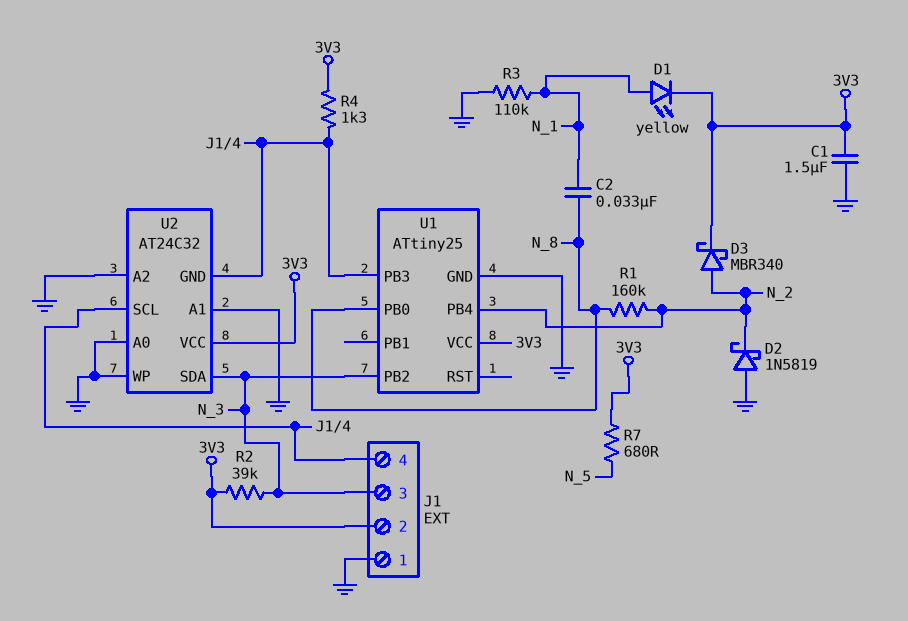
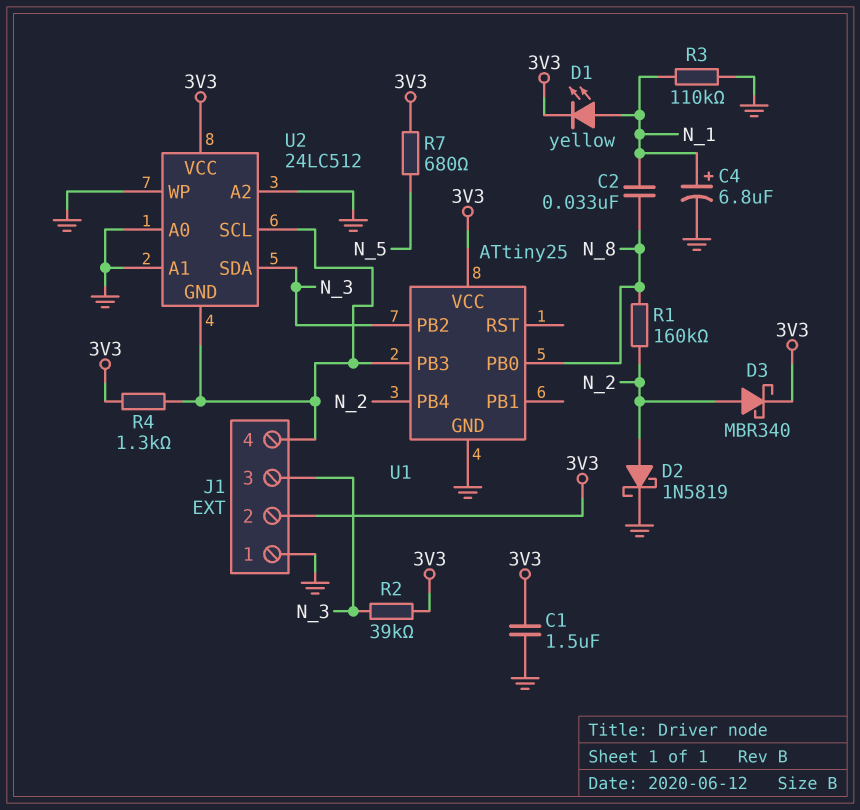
C4: none -> 6.8uF (plus N_1, minus GND)
D2: schottky 1N5819 (A GND, K N_2) -> schottky 1N5819 (A N_2, K GND)
U2: AT24C32 -> 24LC512

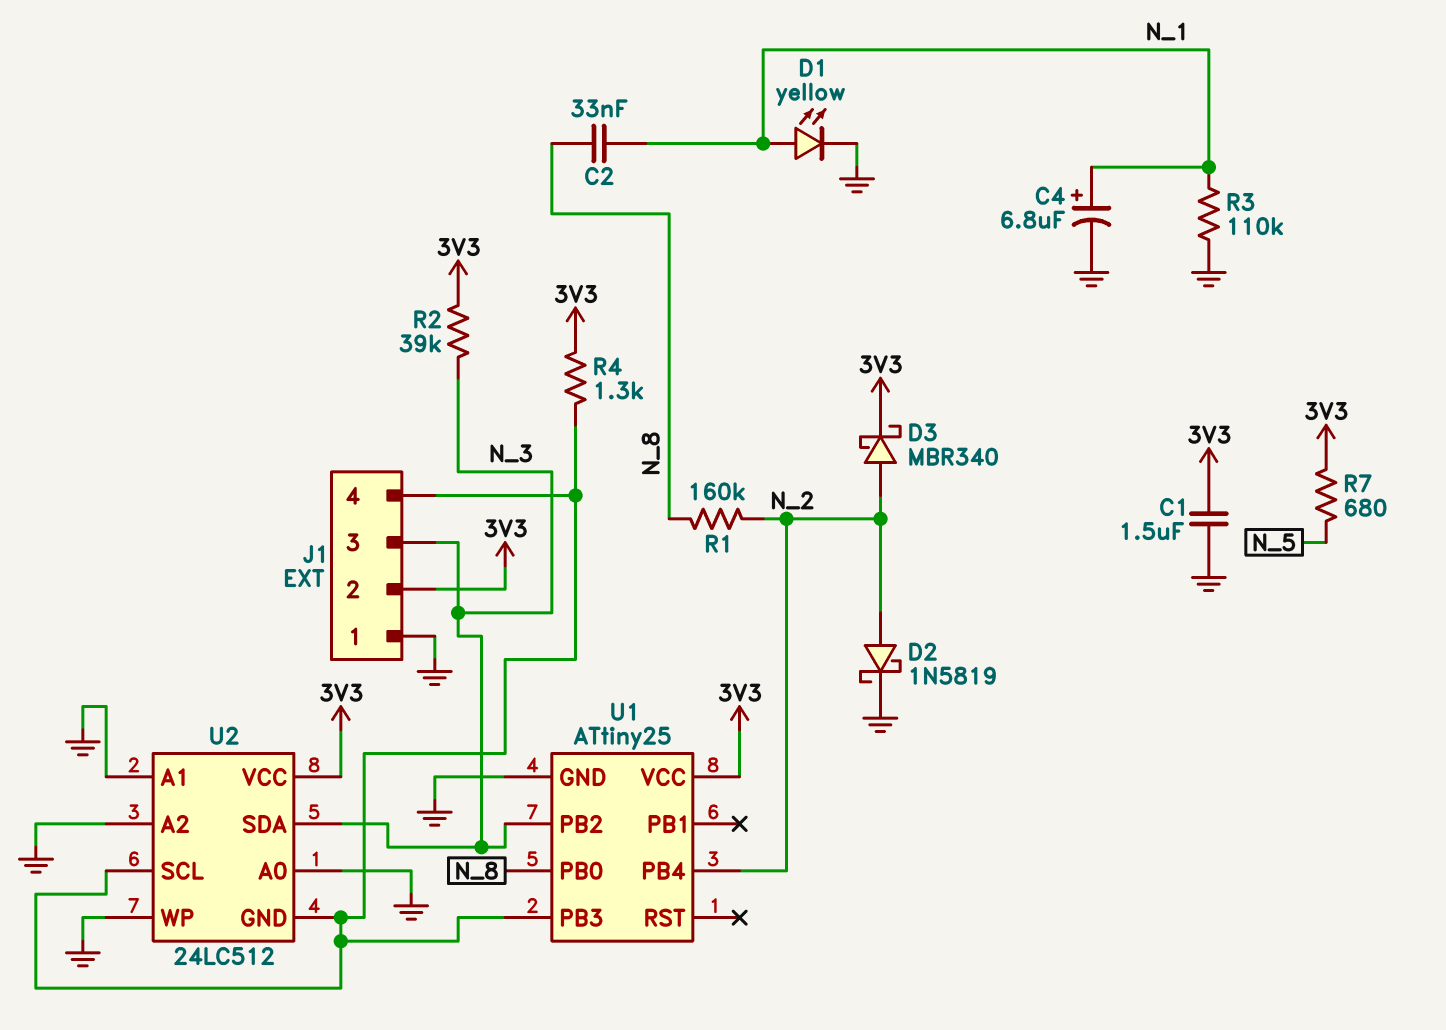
D1: LED yellow (A N_1, K 3V3) -> LED yellow (A N_1, K GND)

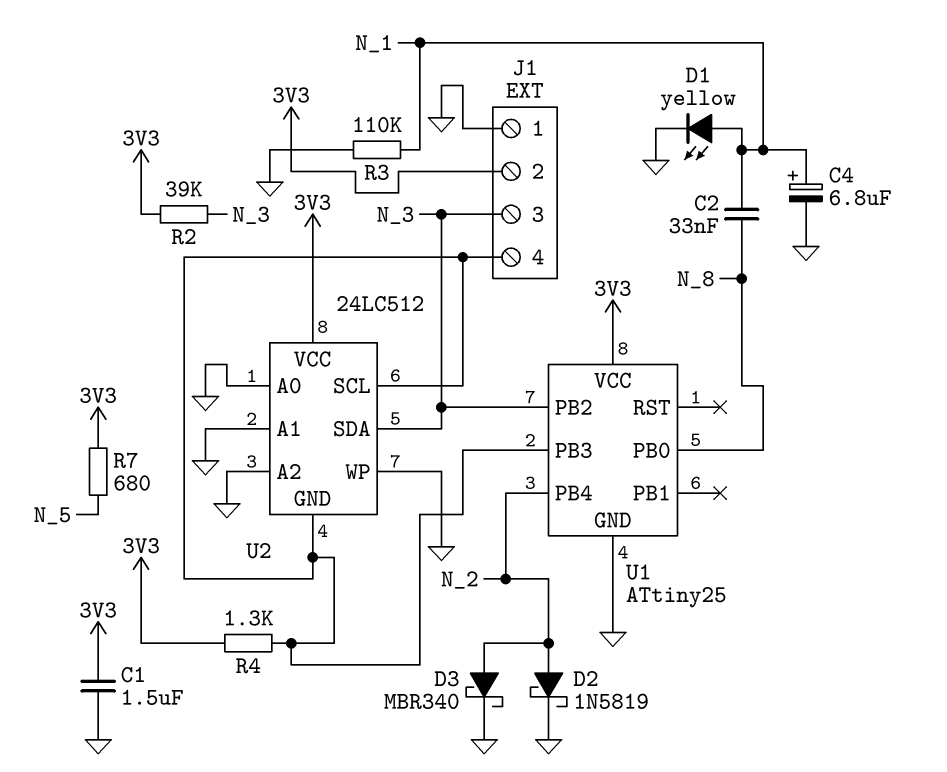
D3: schottky MBR340 (A N_2, K 3V3) -> schottky MBR340 (A N_2, K GND)
R1: 160k (N_2, N_8) -> none

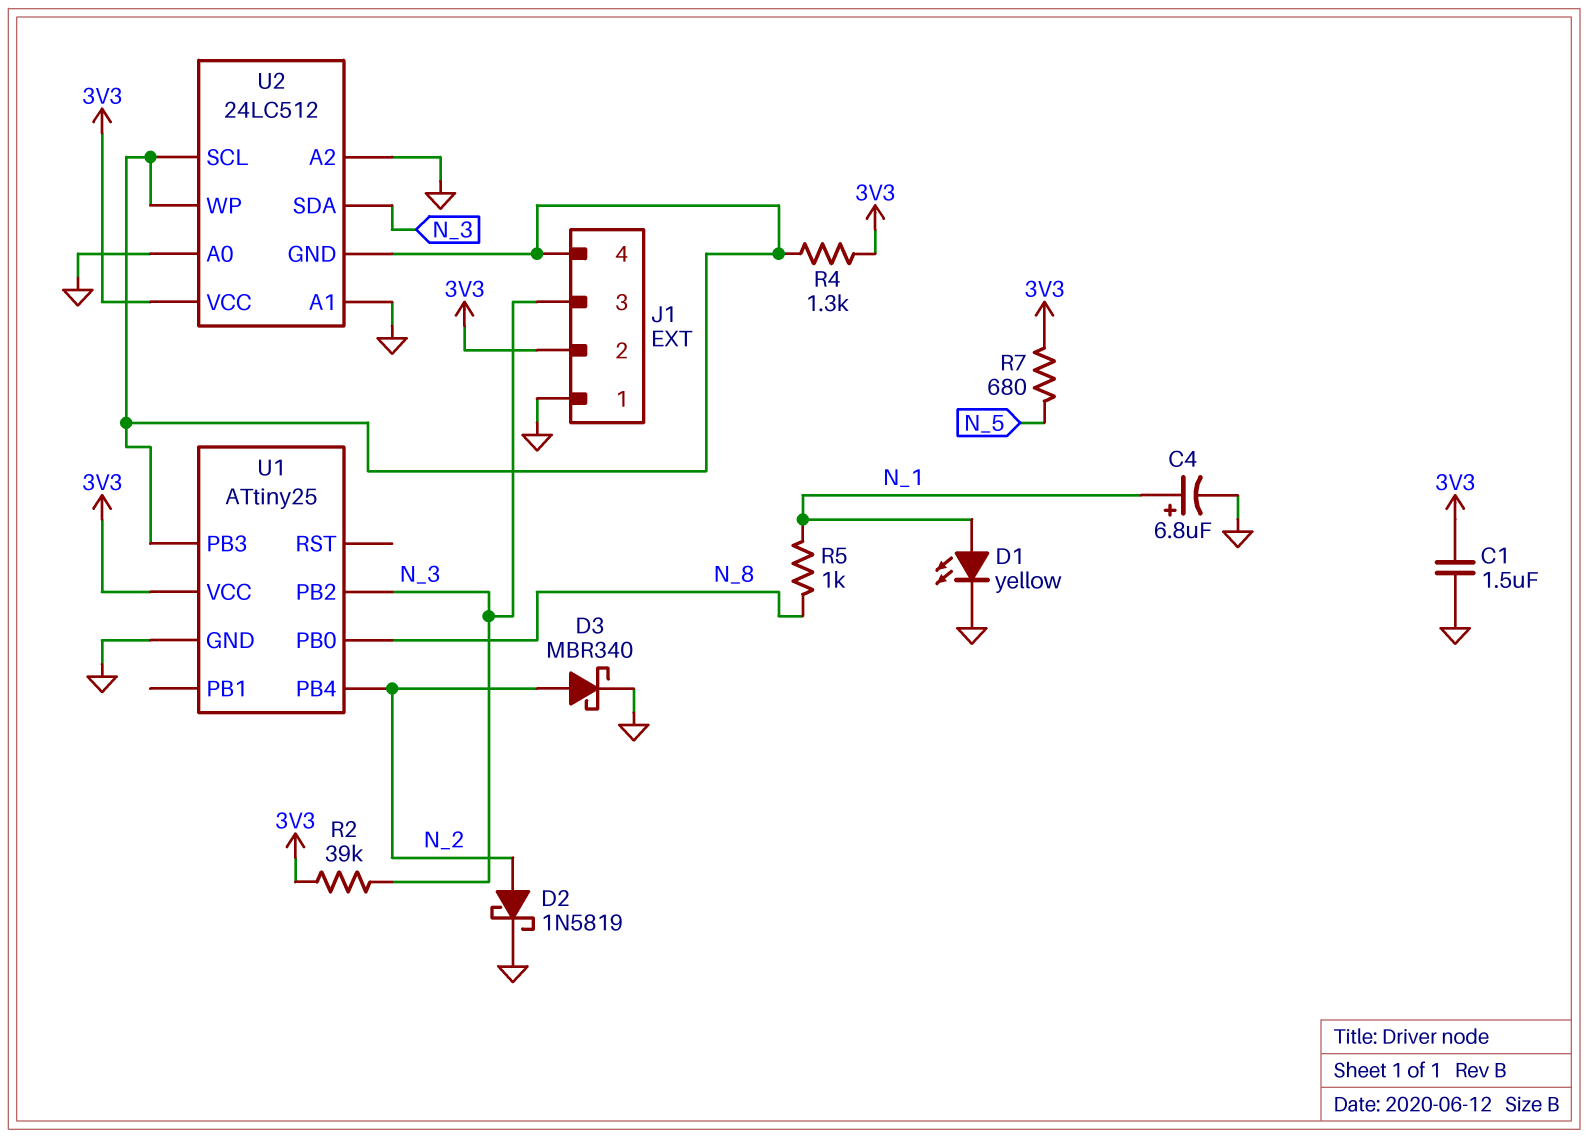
C2: 33nF (N_1, N_8) -> none
R3: 110k (GND, N_1) -> none
R5: none -> 1k (N_1, N_8)
U2 pin WP: GND -> J1/4

